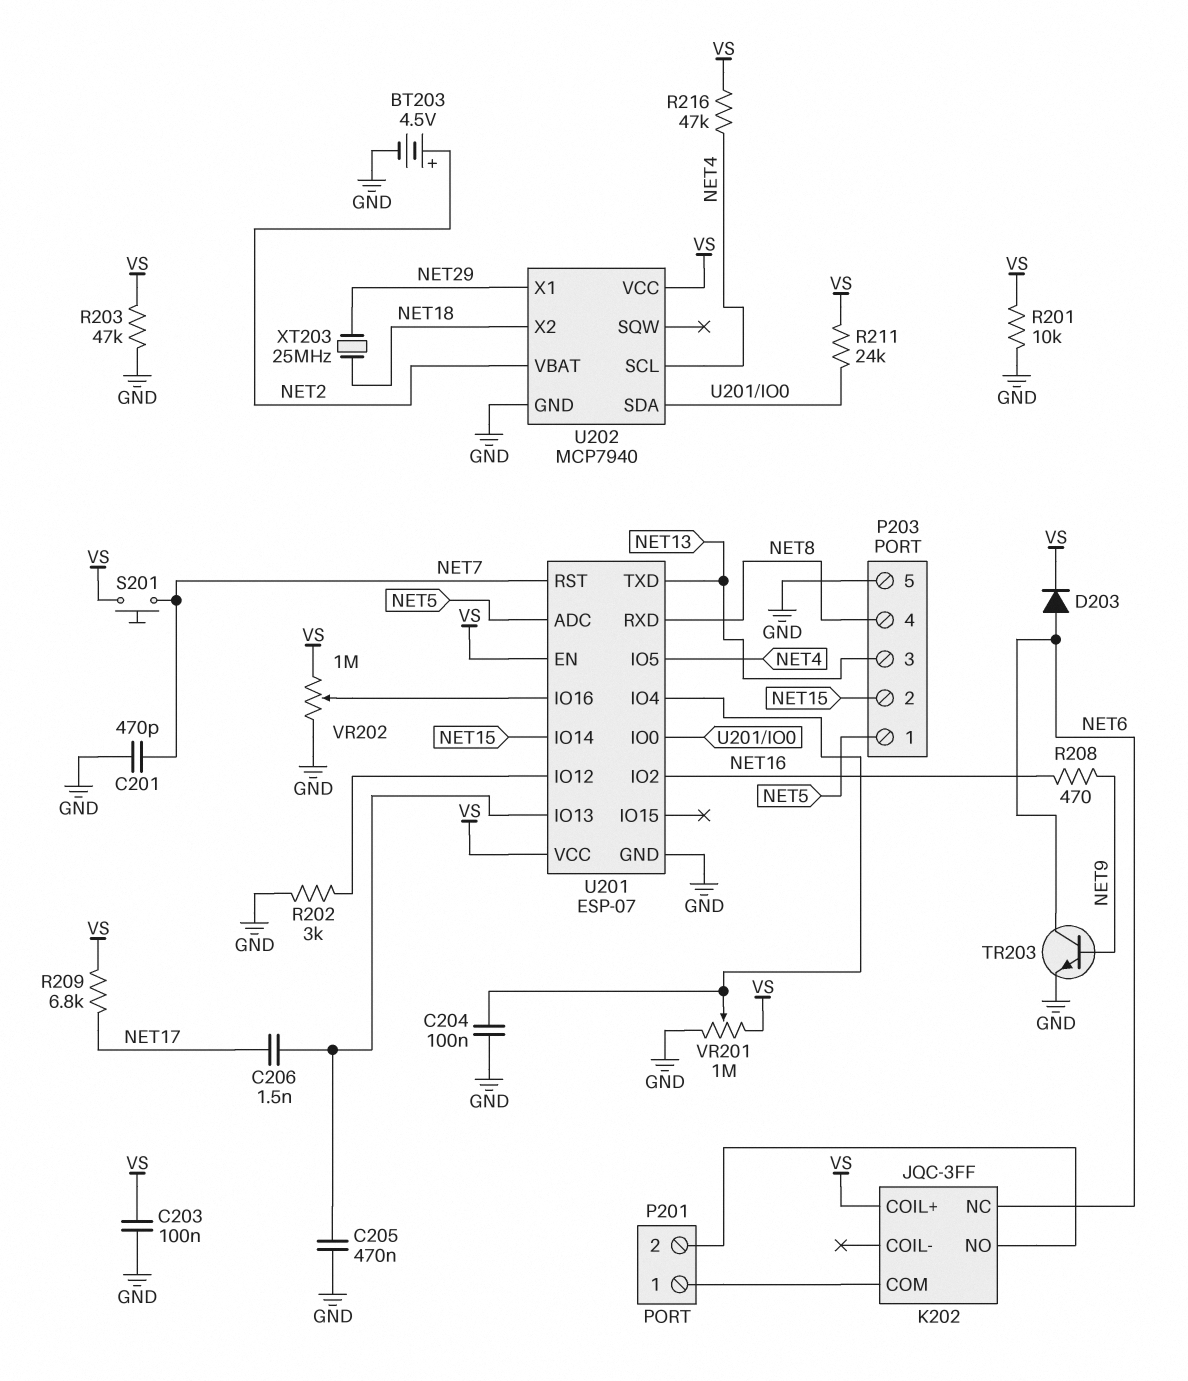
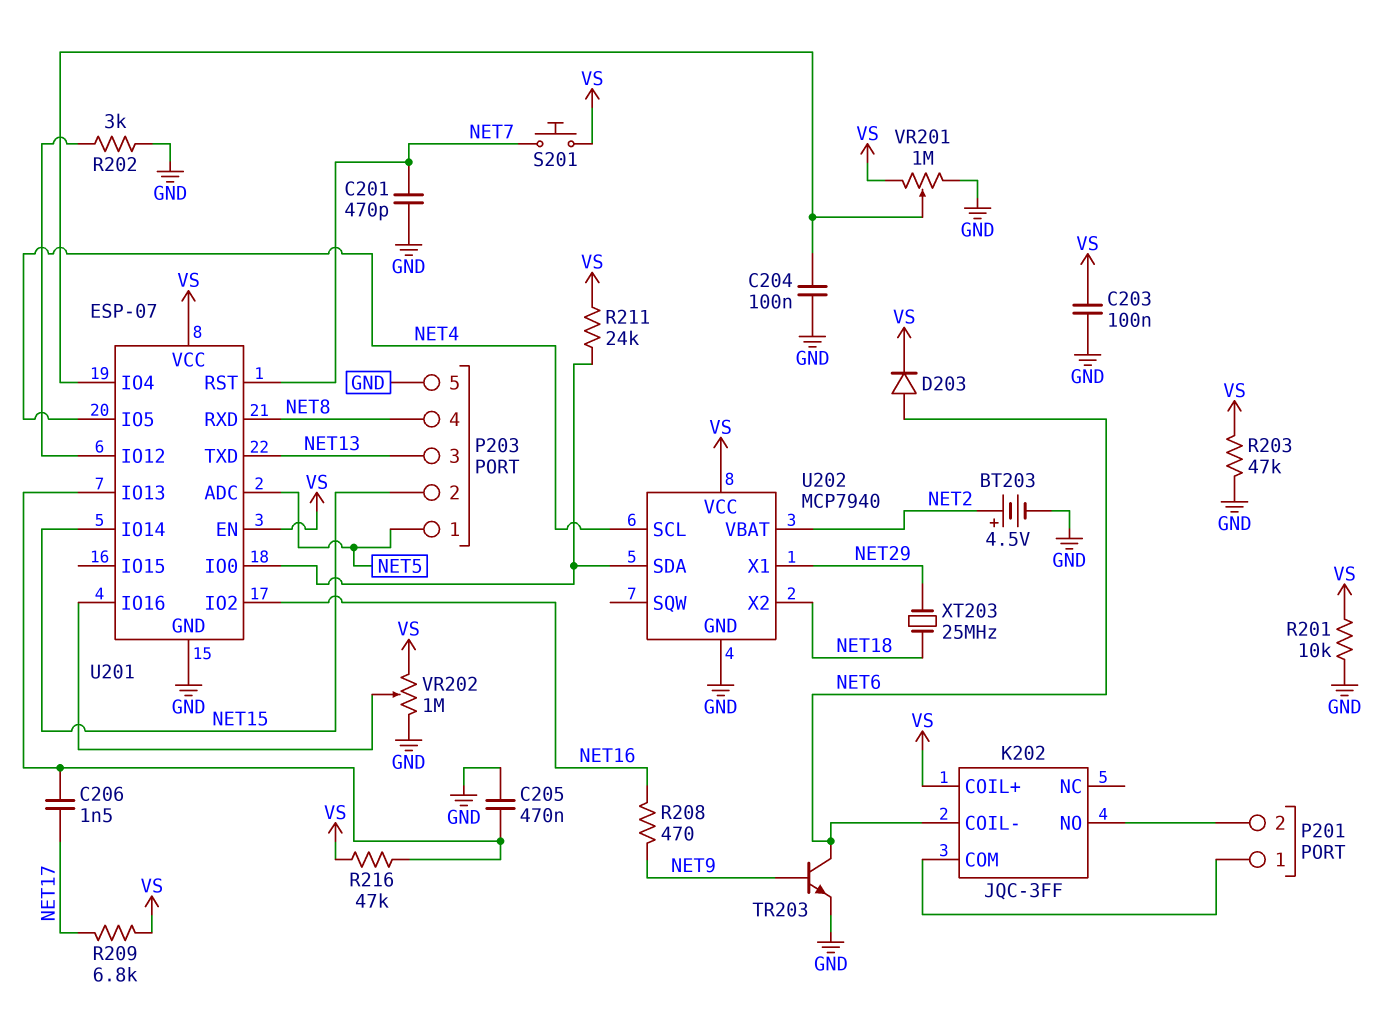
K202 pin COIL-: none -> NET6
K202 pin NC: NET6 -> none
R216: 47k (NET4, VS) -> 47k (U201/IO13, VS)

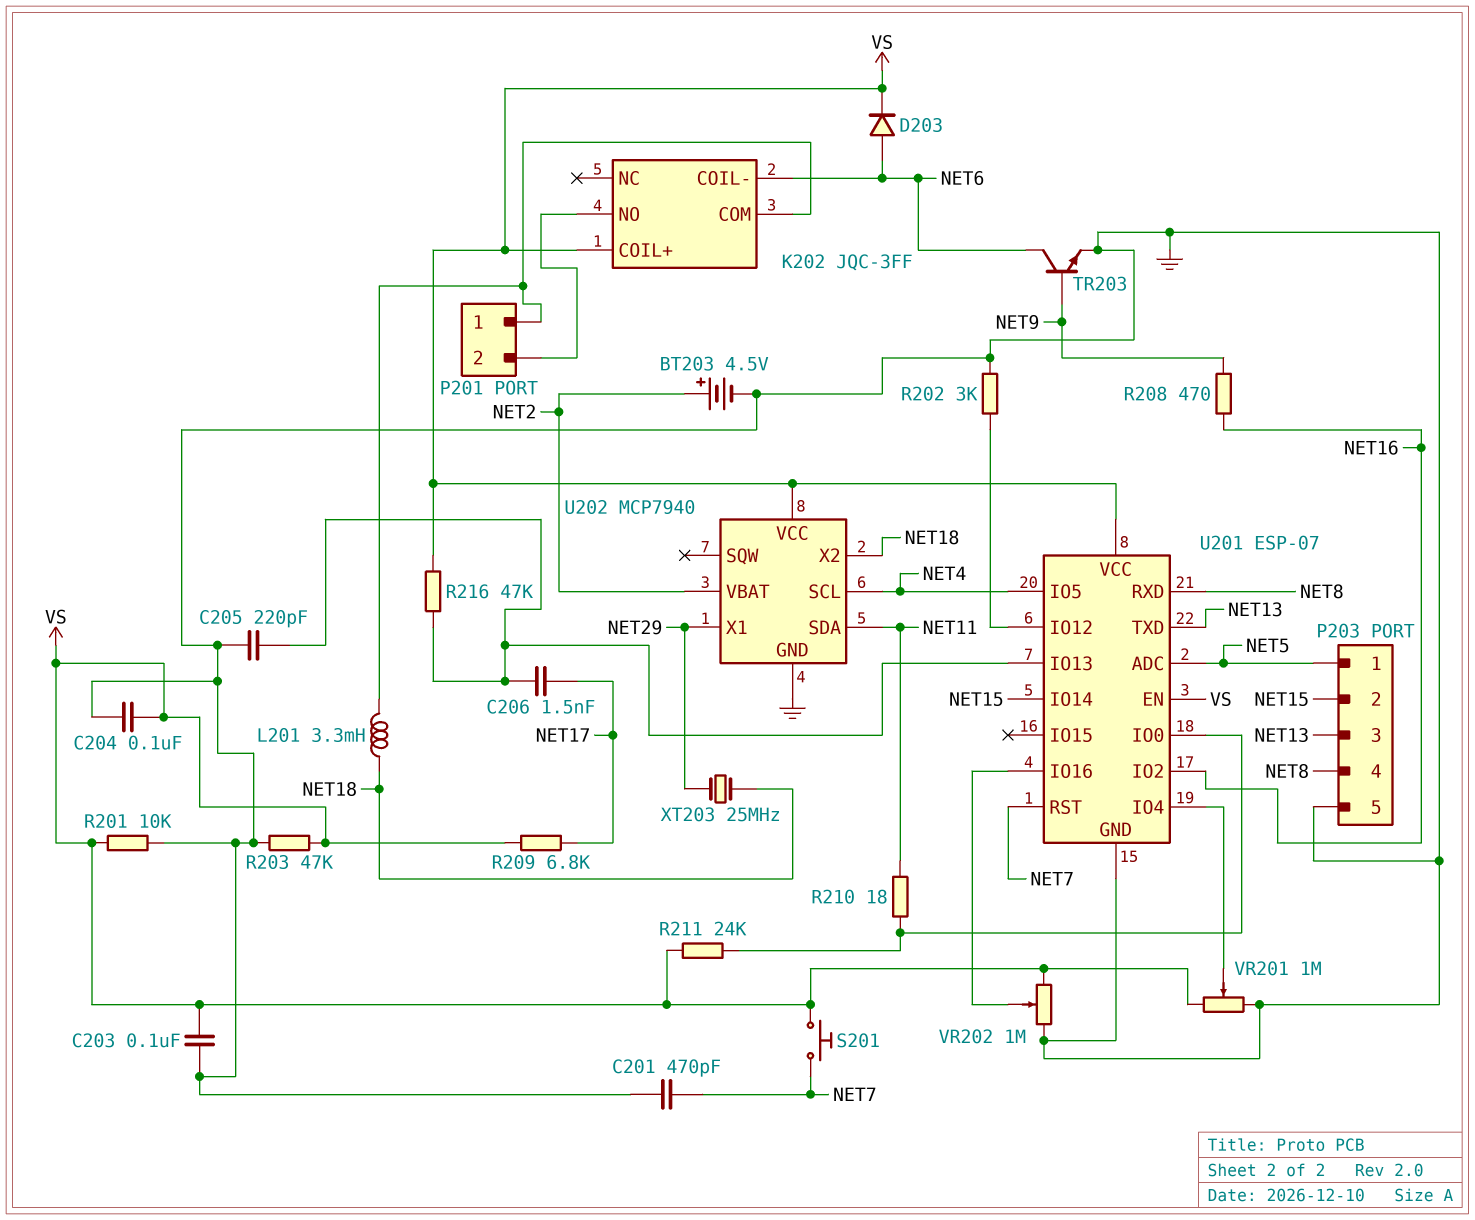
C204: 100nF (GND, U201/IO4) -> 100nF (GND, VS)
C205: 470nF (GND, U201/IO13) -> 220pF (GND, U201/IO13)
L201: none -> 3.3mH (K202/COM, NET18)
R210: none -> 18 (NET11, U201/IO0)
U202 pin SDA: U201/IO0 -> NET11

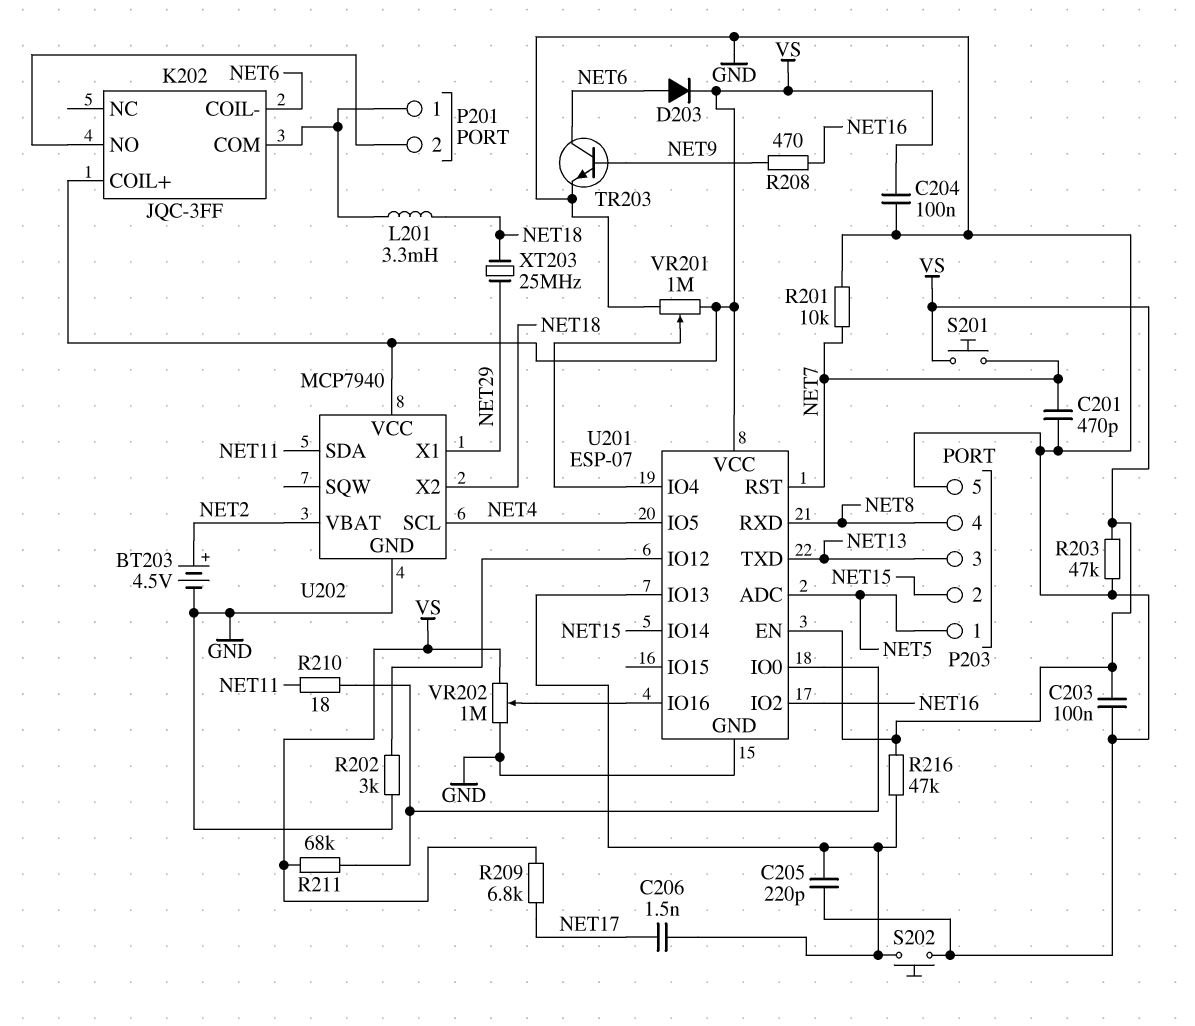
R201: 10k (GND, VS) -> 10k (GND, NET7)
R211: 24k (U201/IO0, VS) -> 68k (U201/IO0, VS)
S202: none -> button (GND, U201/IO13)

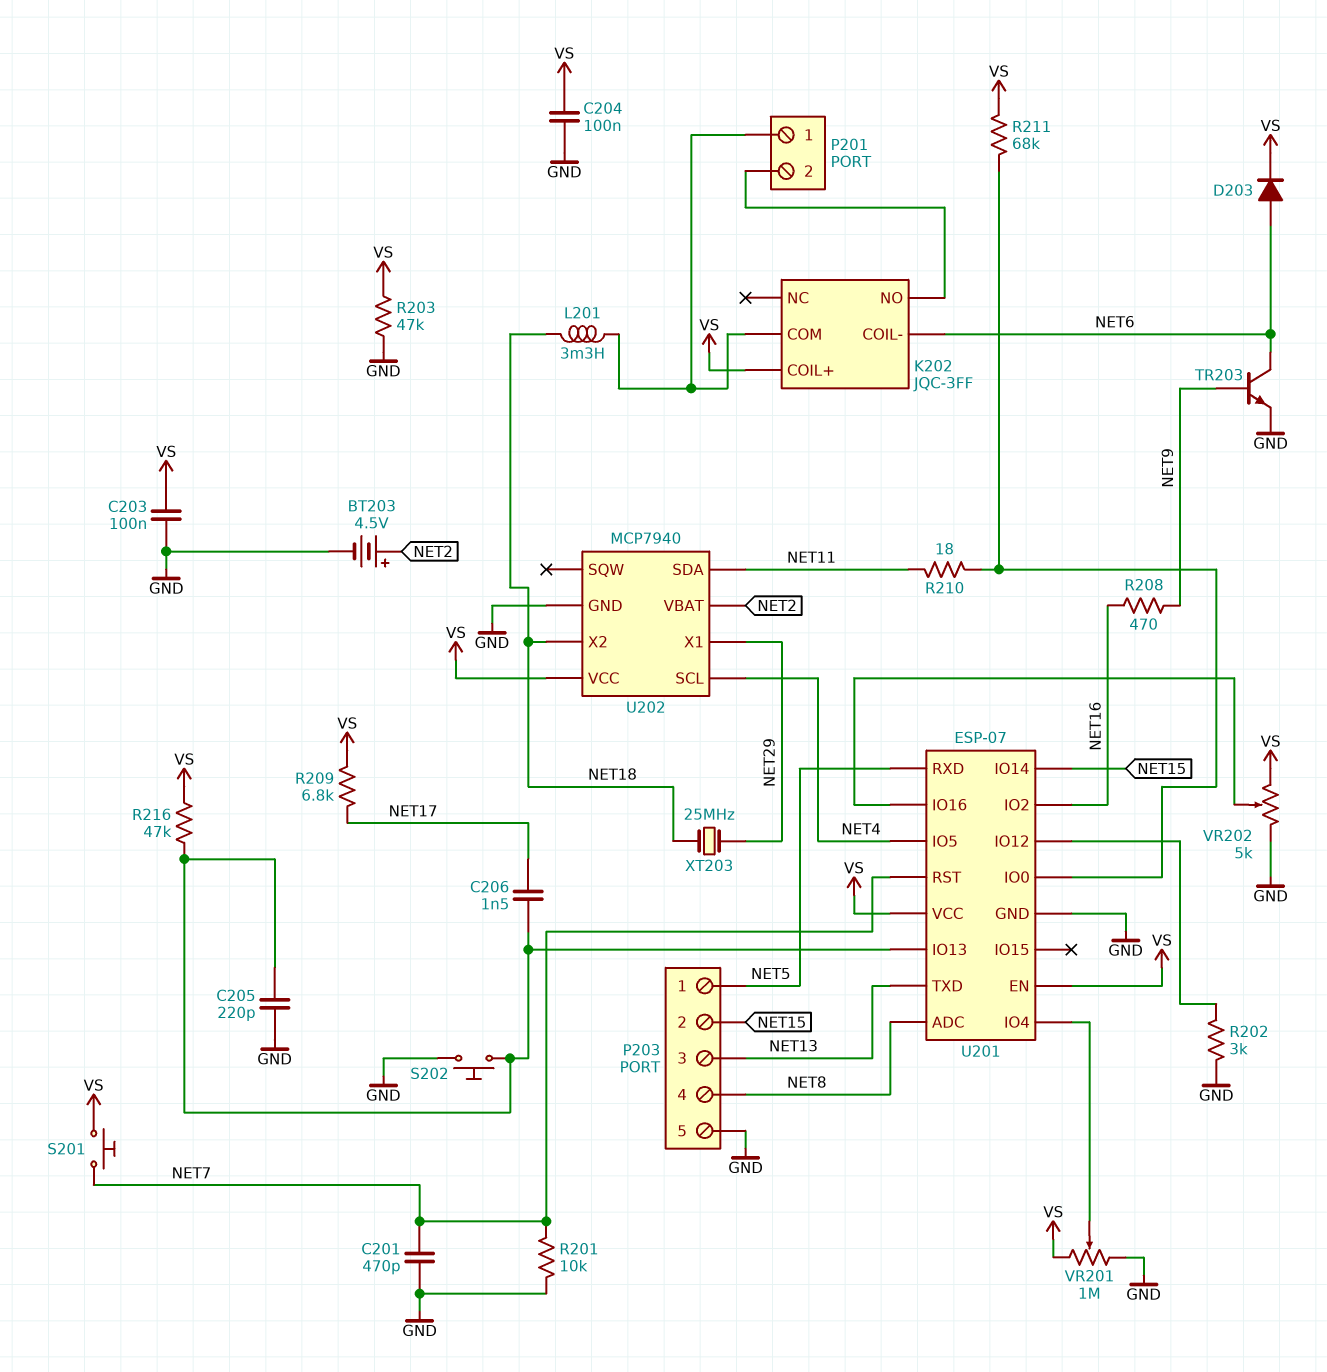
U201 pin ADC: NET5 -> NET8
U201 pin RXD: NET8 -> NET5
VR202: 1M (GND, VS, wiper U201/IO16) -> 5k (GND, VS, wiper U201/IO16)

